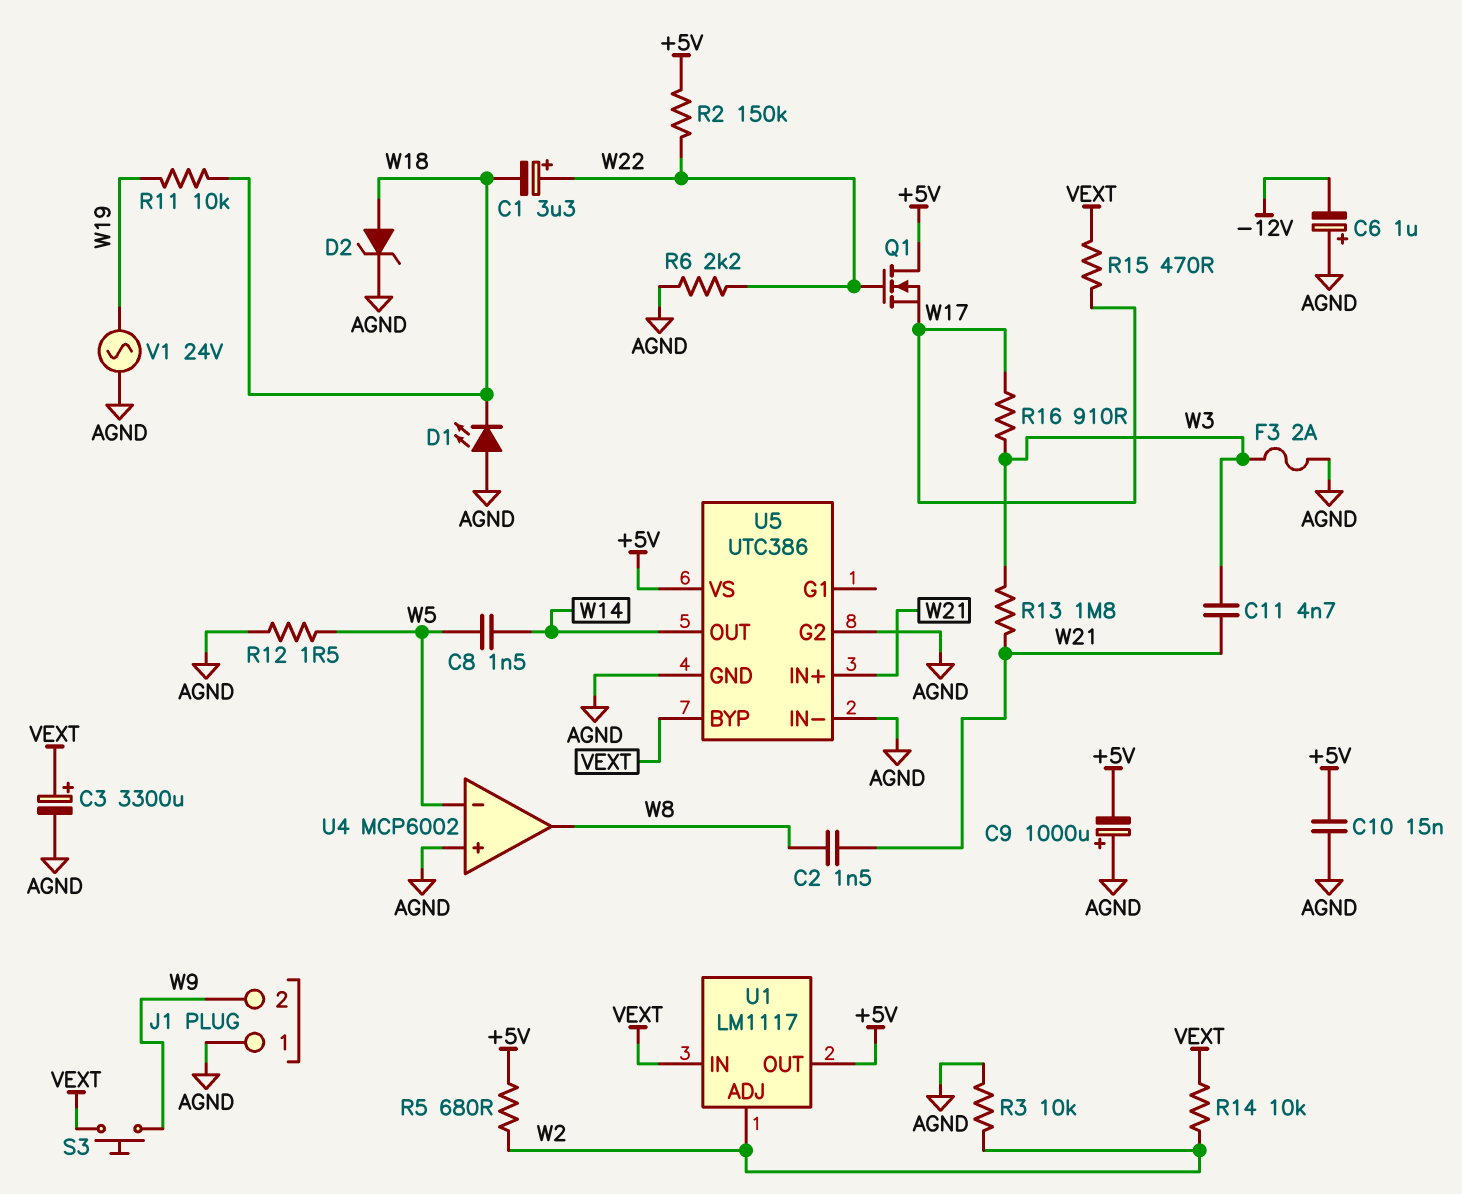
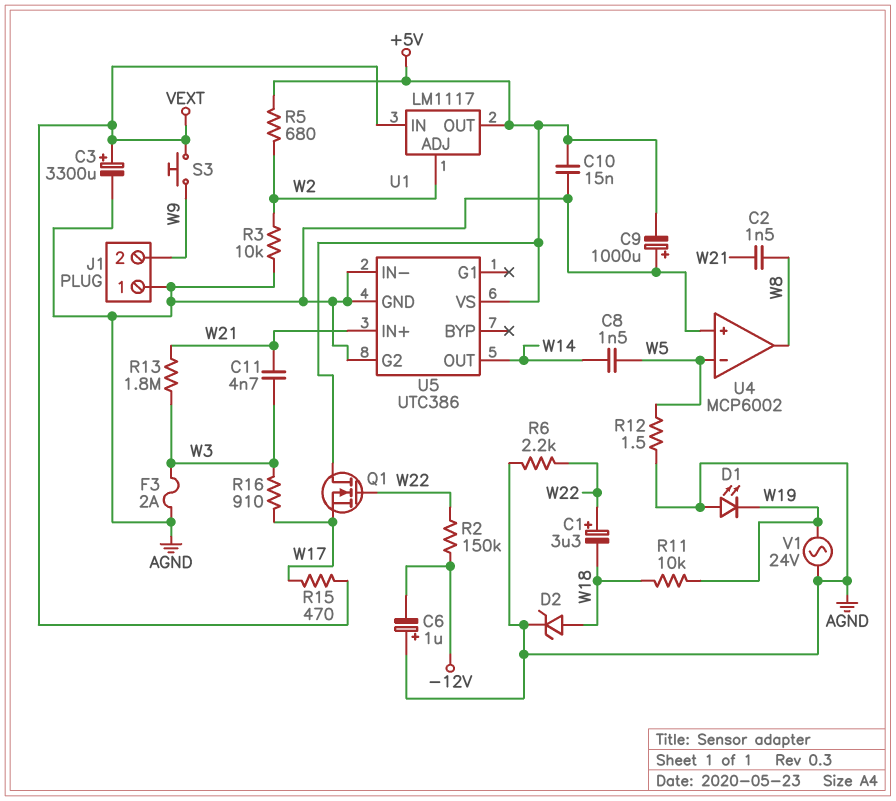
D1: LED (A AGND, K W18) -> LED (A AGND, K W19)
R2: 150k (+5V, W22) -> 150k (-12V, W22)
R14: 10k (VEXT, W2) -> none
U5 pin BYP: VEXT -> none

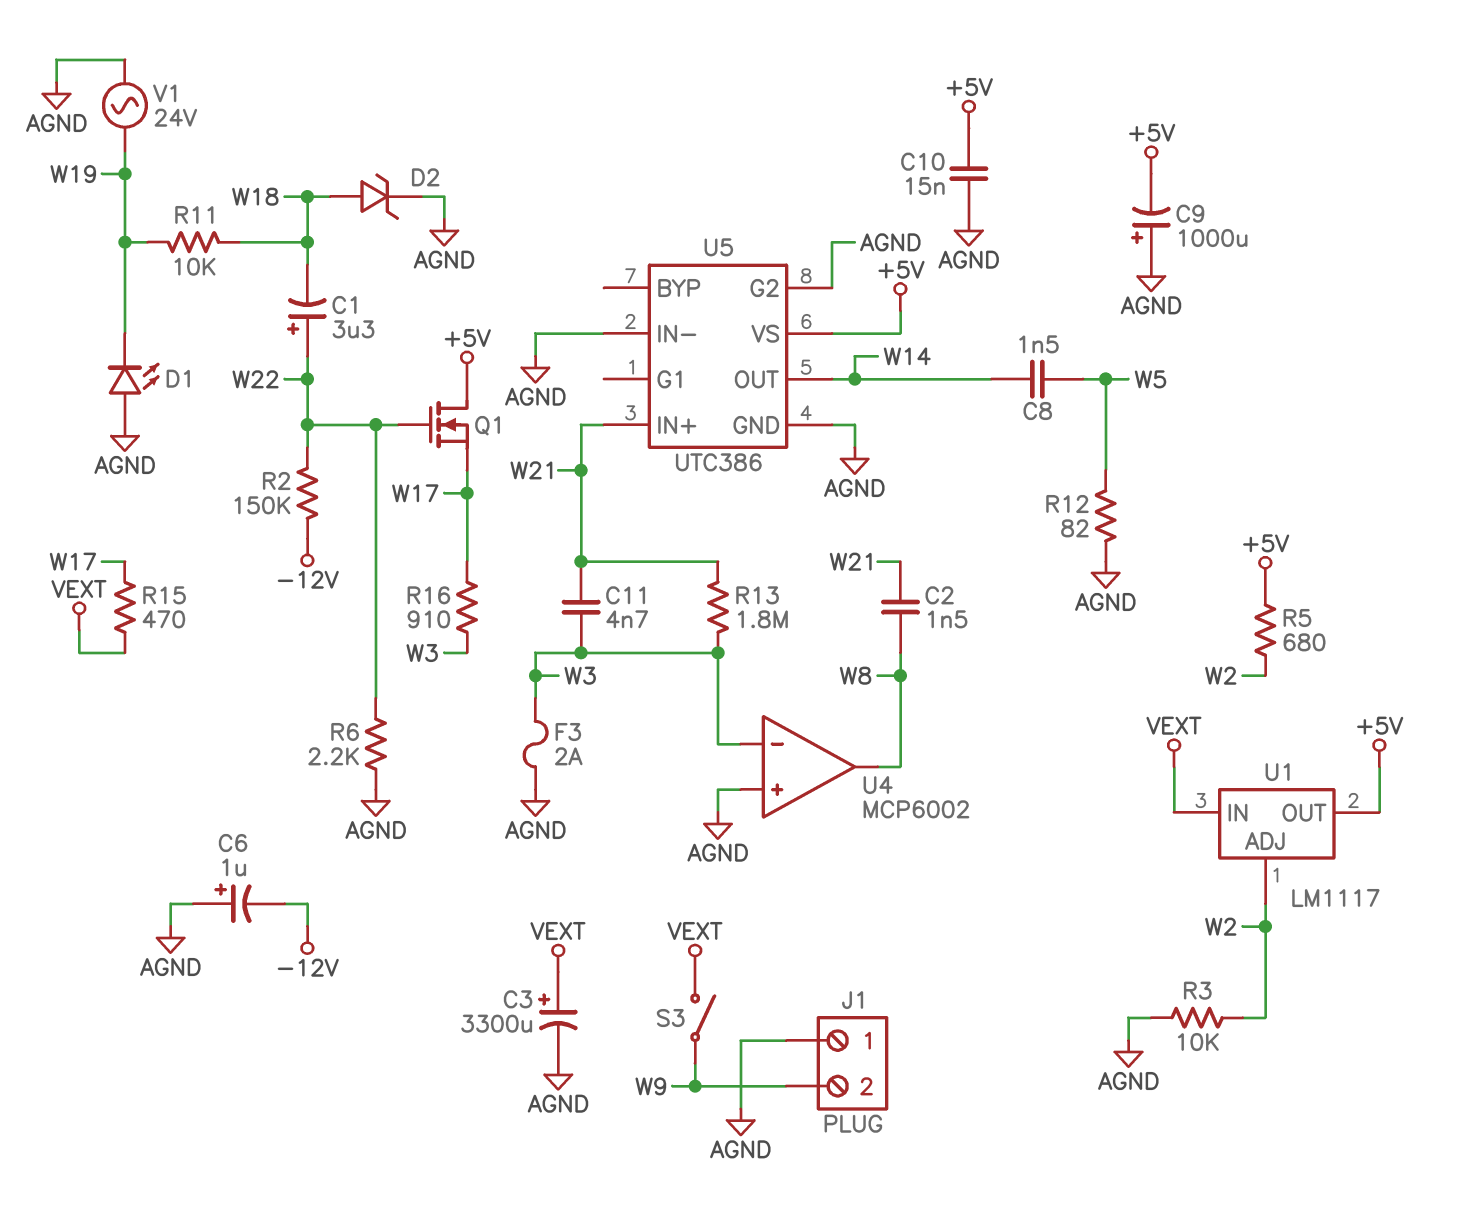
R12: 1.5 (AGND, W5) -> 82 (AGND, W5)
S3: button (VEXT, W9) -> switch (VEXT, W9)
U4 pin in-: W5 -> W3

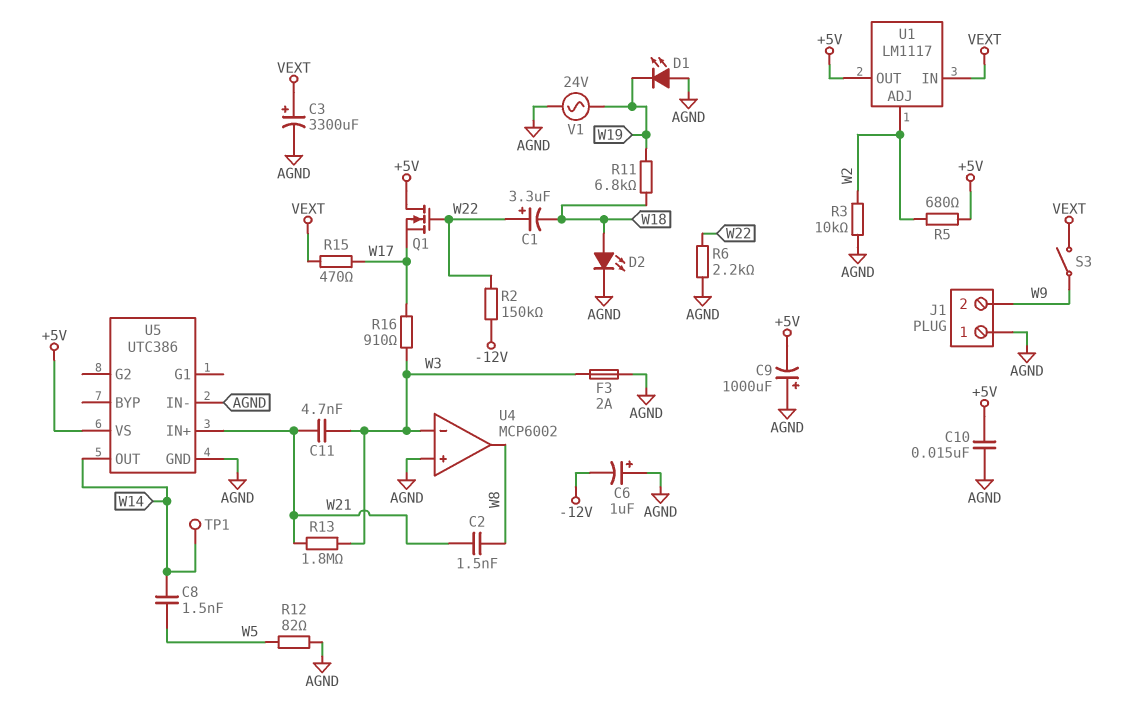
D2: zener (A W18, K AGND) -> LED (A W18, K AGND)
R11: 10k (W18, W19) -> 6.8k (W18, W19)
TP1: none -> test point (W14)
U5 pin G2: AGND -> none

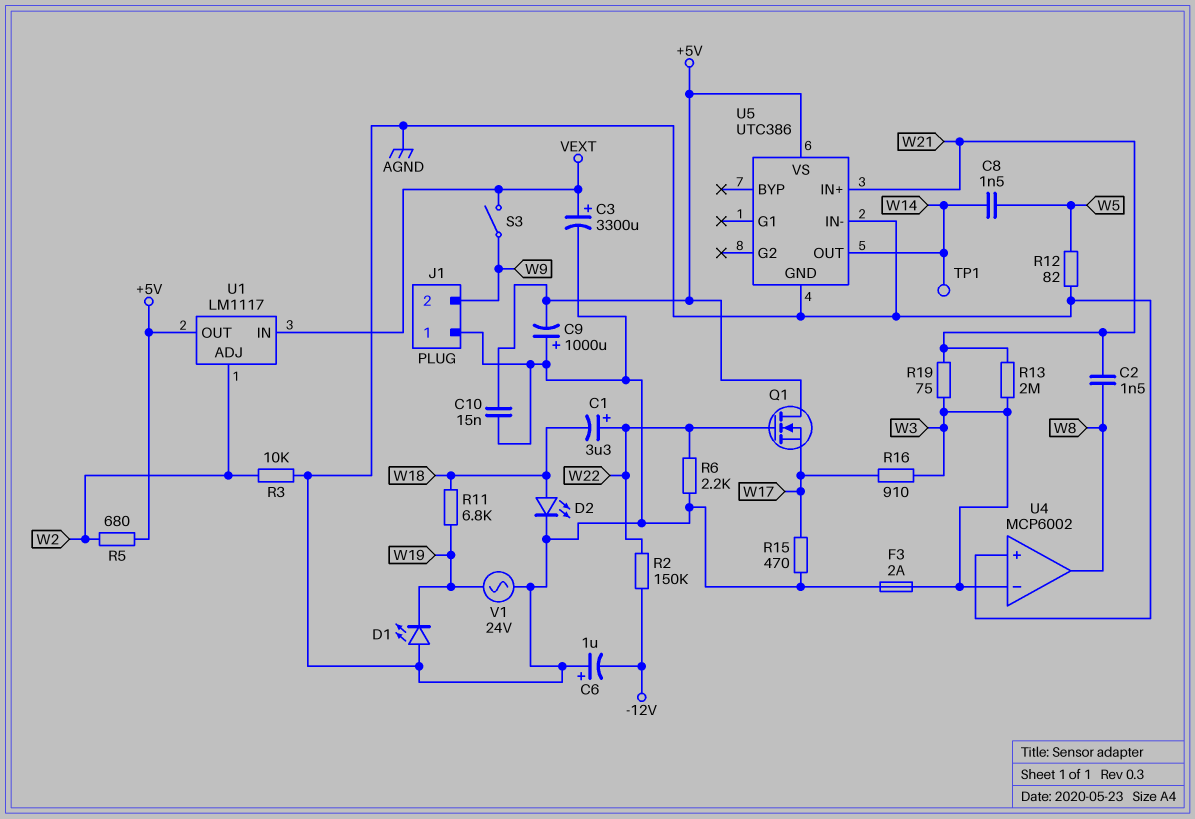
C11: 4.7nF (W3, W21) -> none
R13: 1.8M (W3, W21) -> 2M (W3, W21)
R15: 470 (VEXT, W17) -> 470 (AGND, W17)
R19: none -> 75 (W3, W21)

